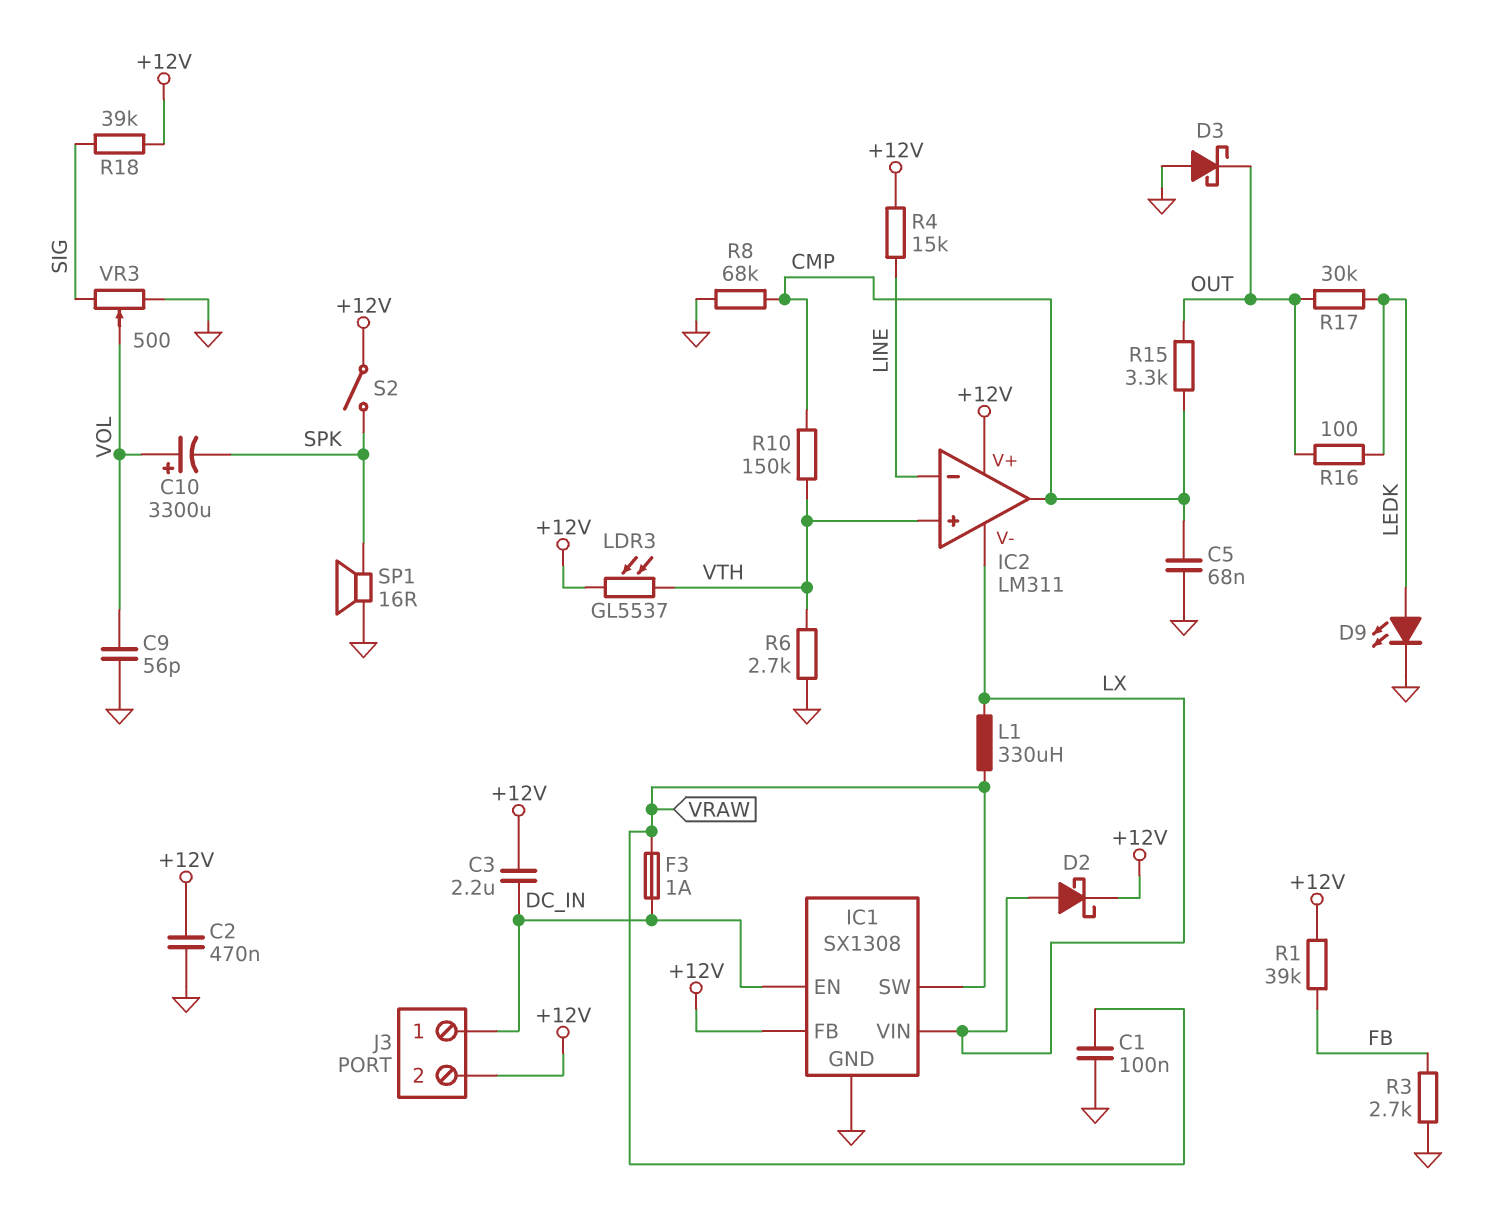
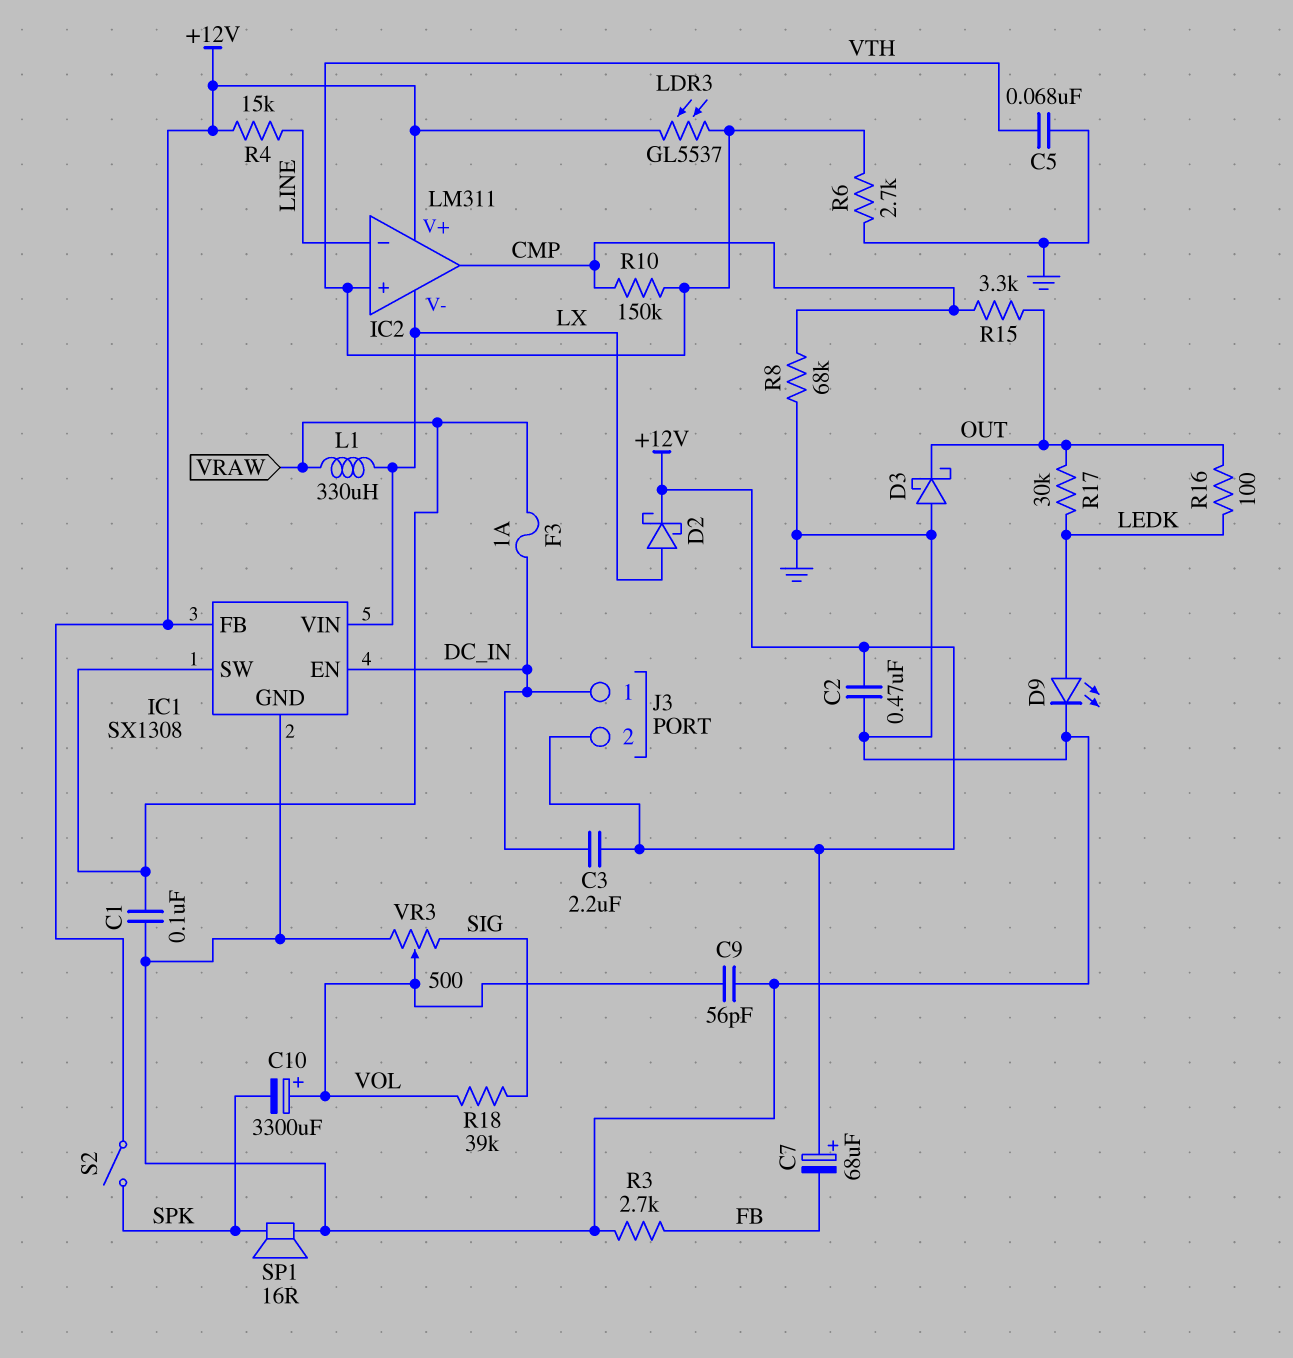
C5: 68nF (CMP, GND) -> 68nF (GND, VTH)
C7: none -> 68uF (plus +12V, minus FB)
R1: 39k (+12V, FB) -> none
R18: 39k (+12V, SIG) -> 39k (SIG, VOL)

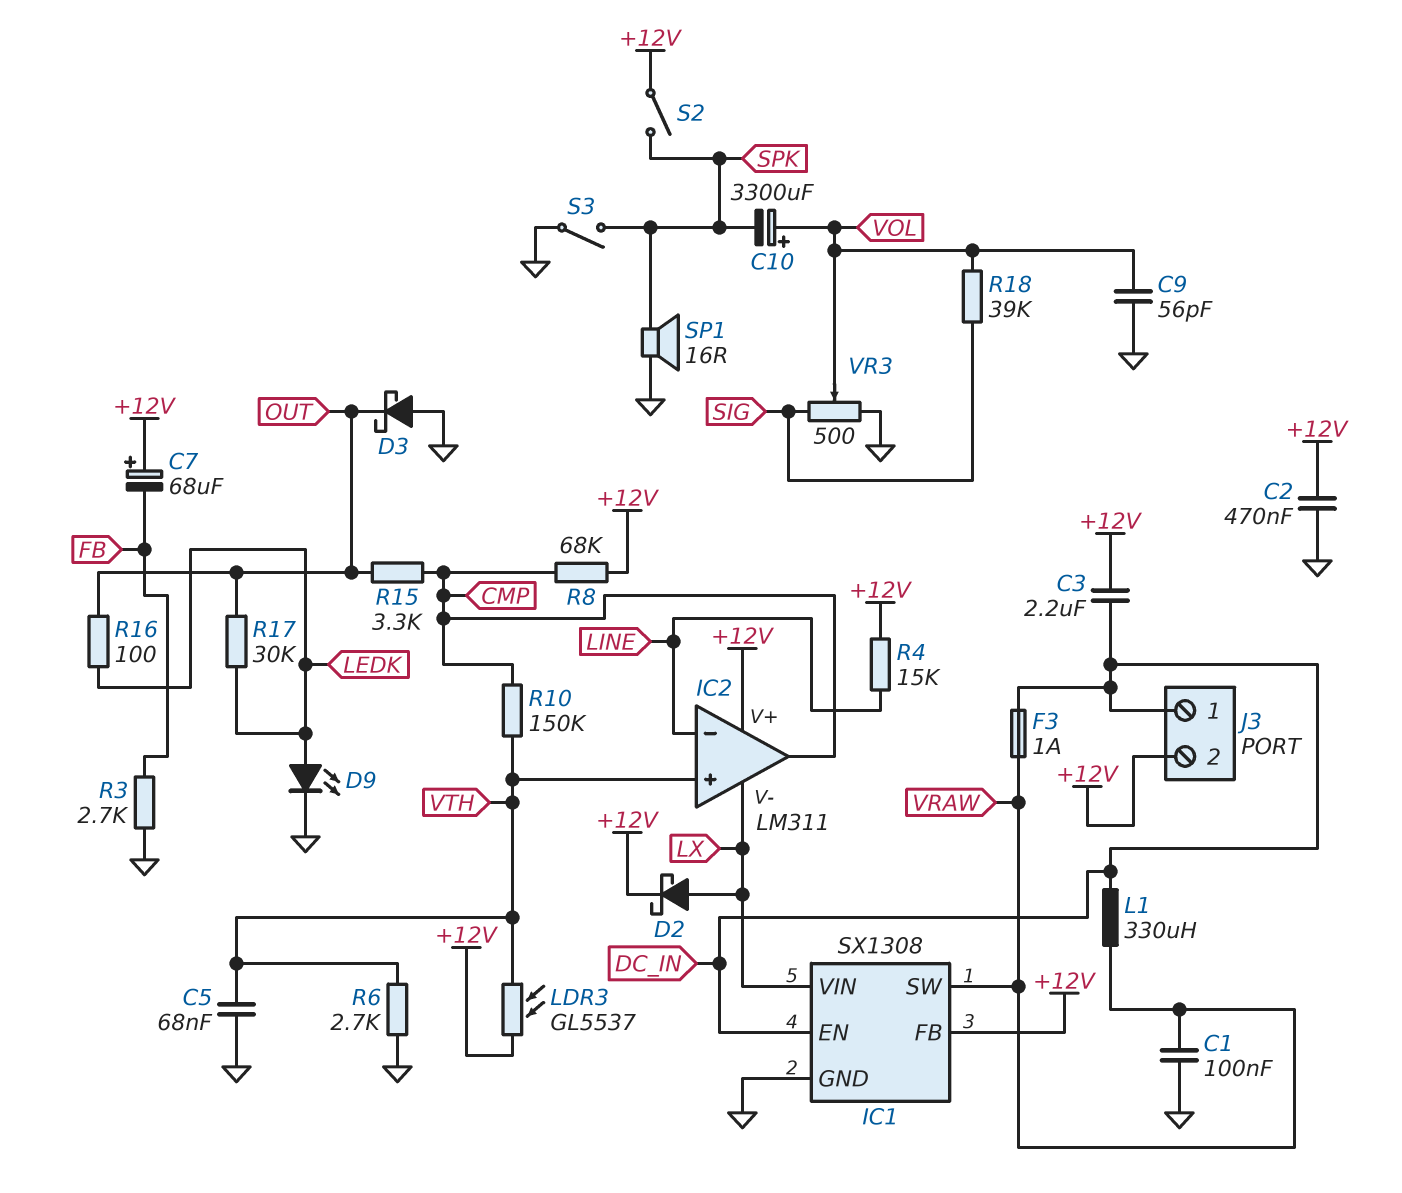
L1: 330uH (LX, VRAW) -> 330uH (DC_IN, VRAW)
R8: 68k (CMP, GND) -> 68k (+12V, CMP)
S3: none -> switch (GND, SPK)

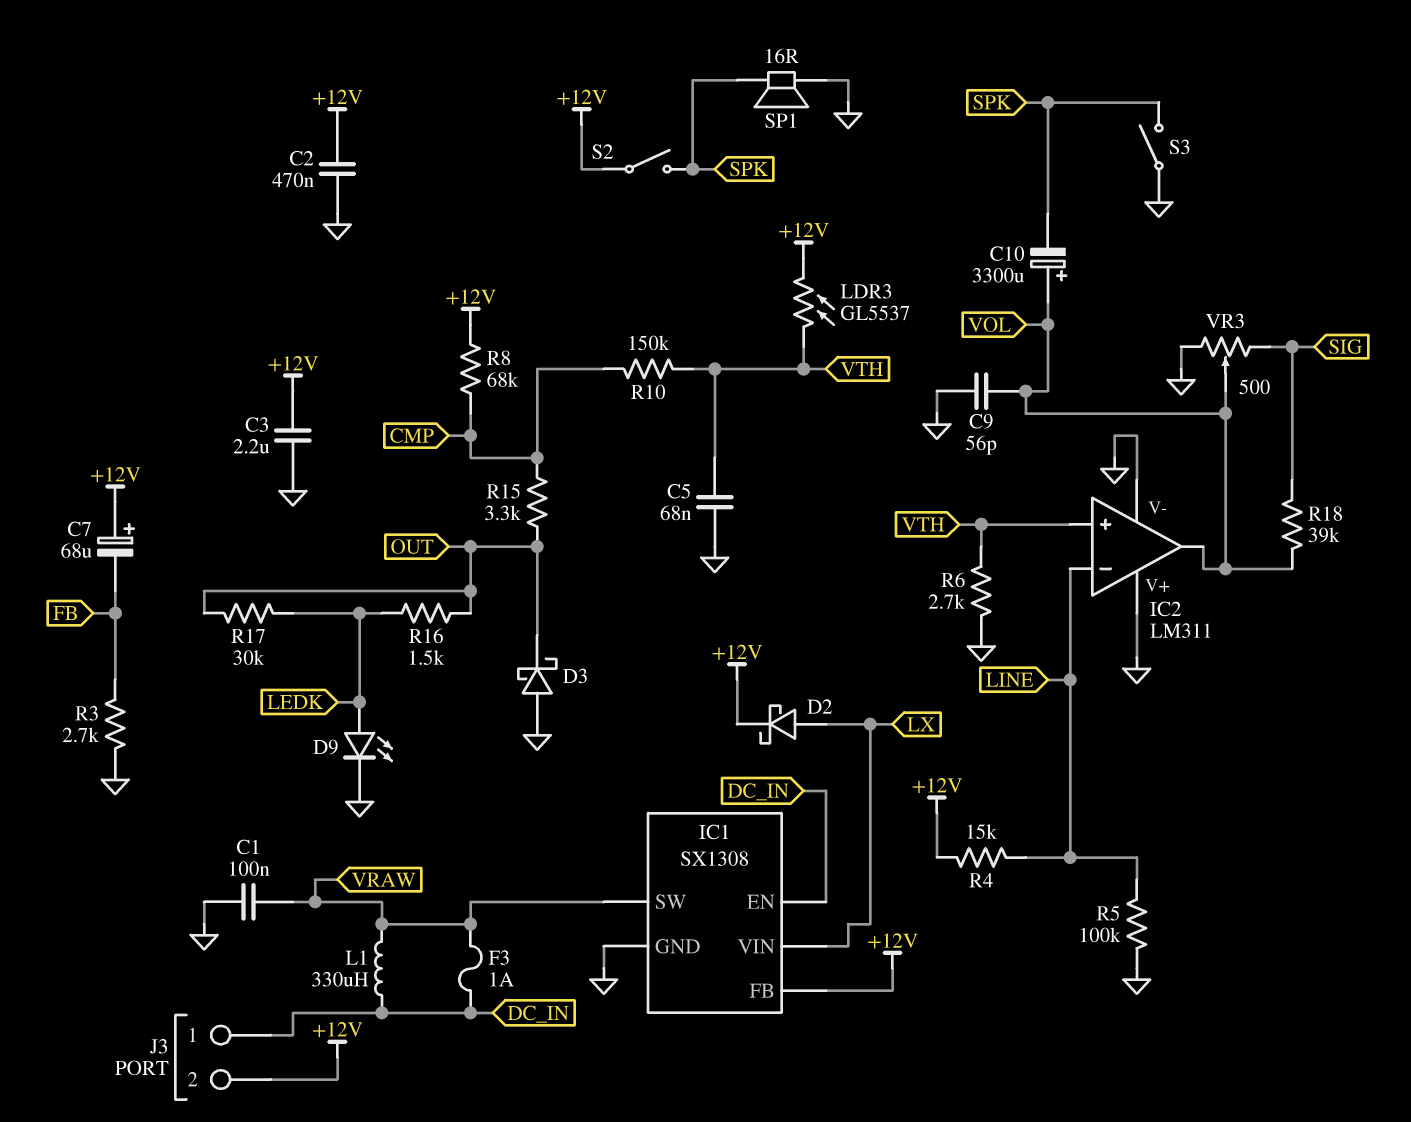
C3: 2.2uF (+12V, DC_IN) -> 2.2uF (+12V, GND)
IC2 pin V+: +12V -> GND
IC2 pin V-: LX -> GND
IC2 pin out: CMP -> VOL
R5: none -> 100k (GND, LINE)
R16: 100 (LEDK, OUT) -> 1.5k (LEDK, OUT)

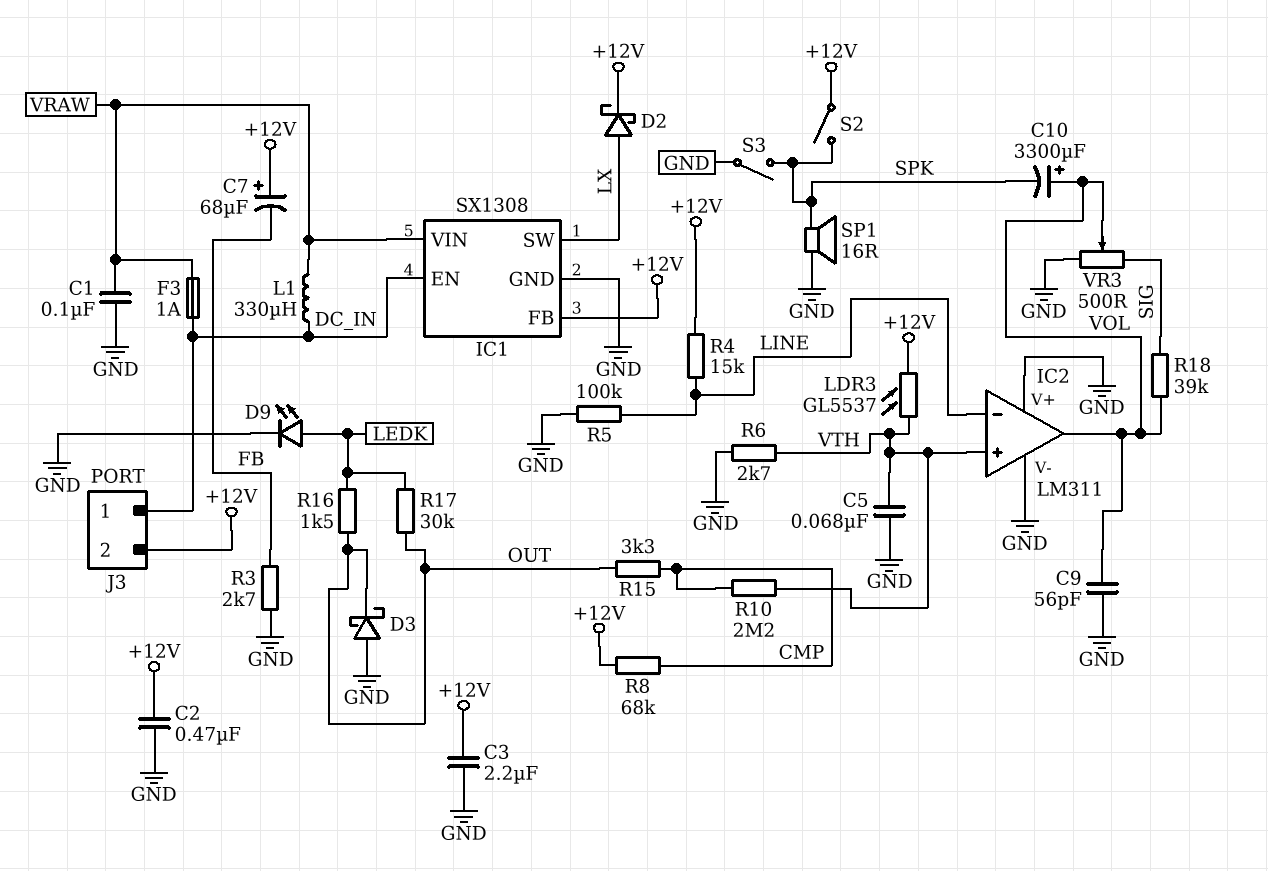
IC1 pin SW: VRAW -> LX
IC1 pin VIN: LX -> VRAW
R10: 150k (CMP, VTH) -> 2.2M (CMP, VTH)

